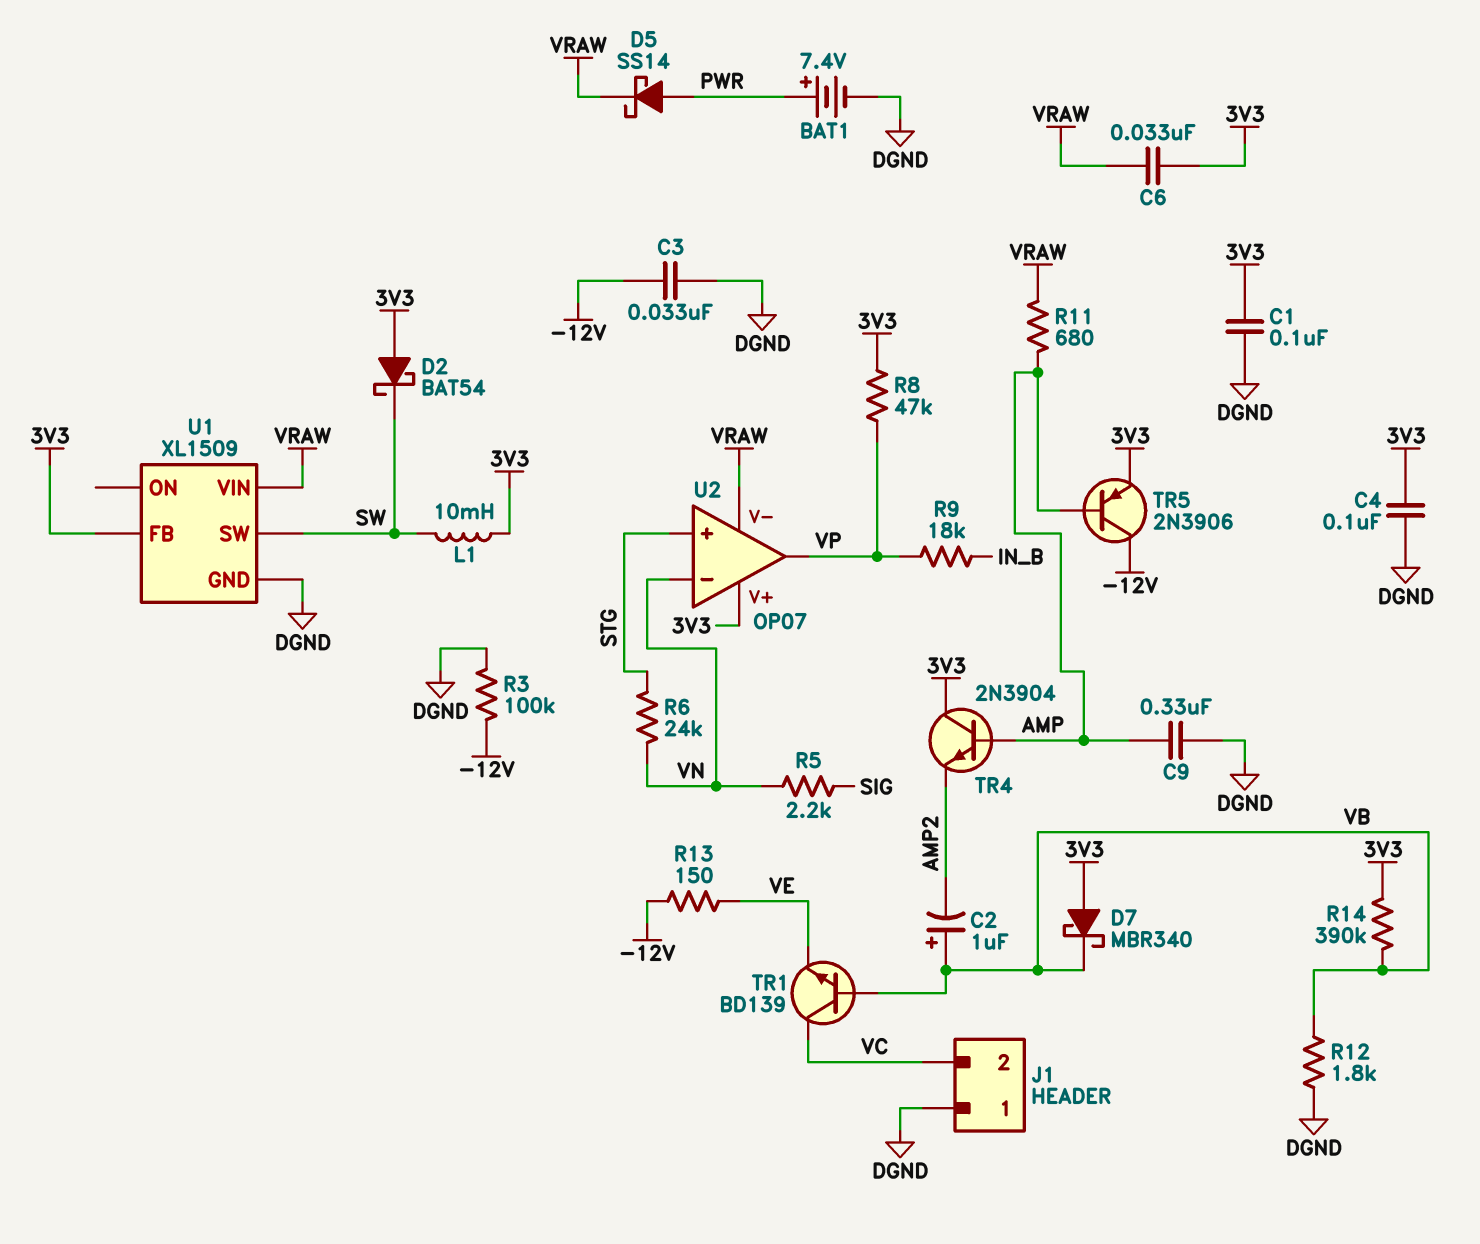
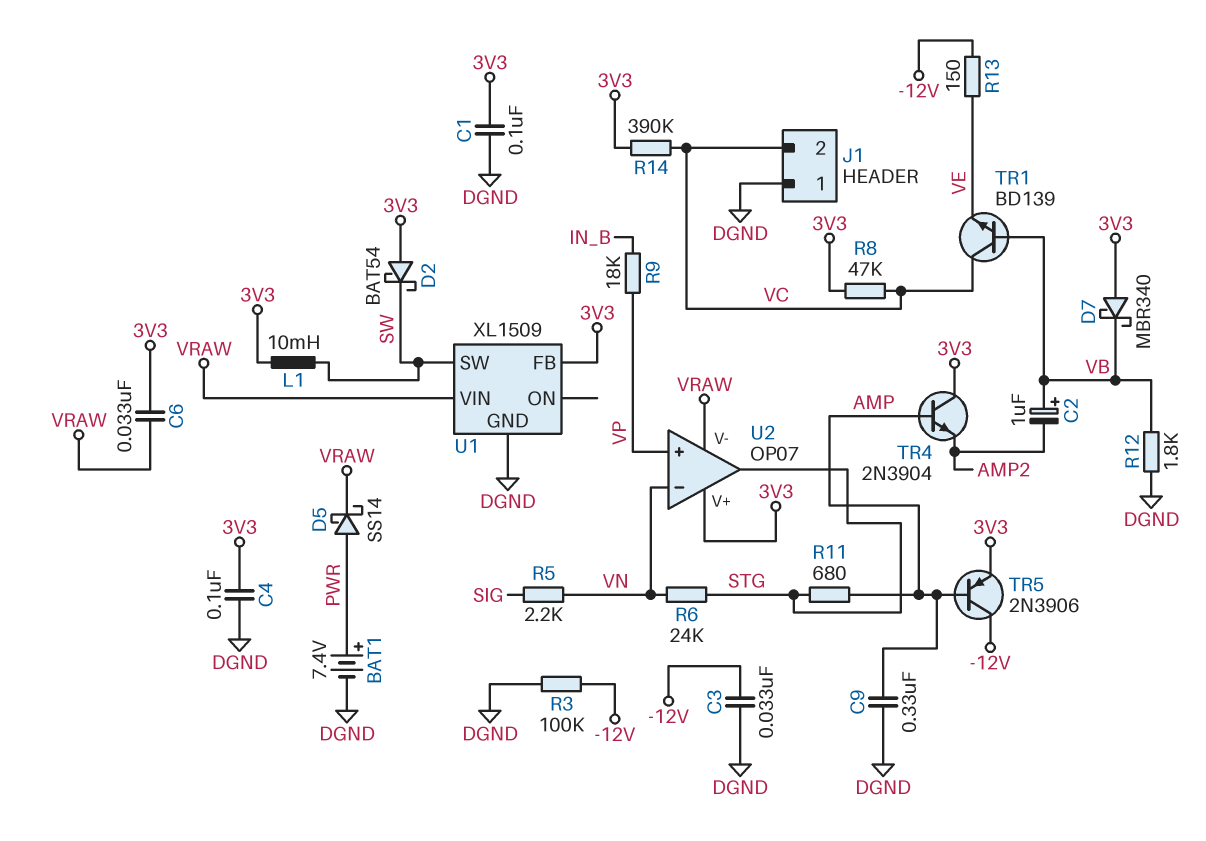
R8: 47k (3V3, VP) -> 47k (3V3, VC)
R11: 680 (AMP, VRAW) -> 680 (AMP, STG)
R14: 390k (3V3, VB) -> 390k (3V3, VC)
U2 pin in+: STG -> VP
U2 pin out: VP -> STG

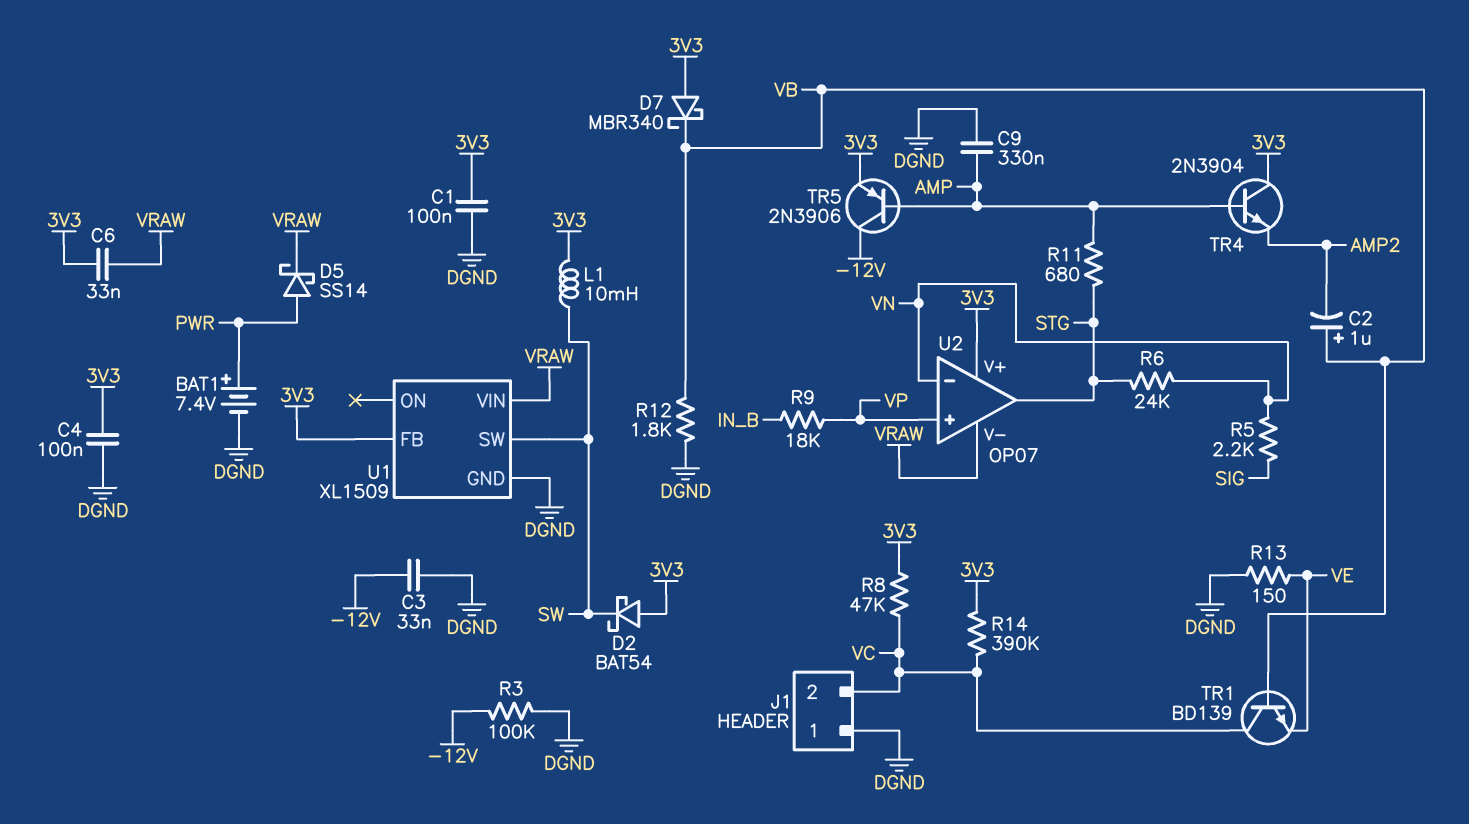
R13: 150 (-12V, VE) -> 150 (DGND, VE)

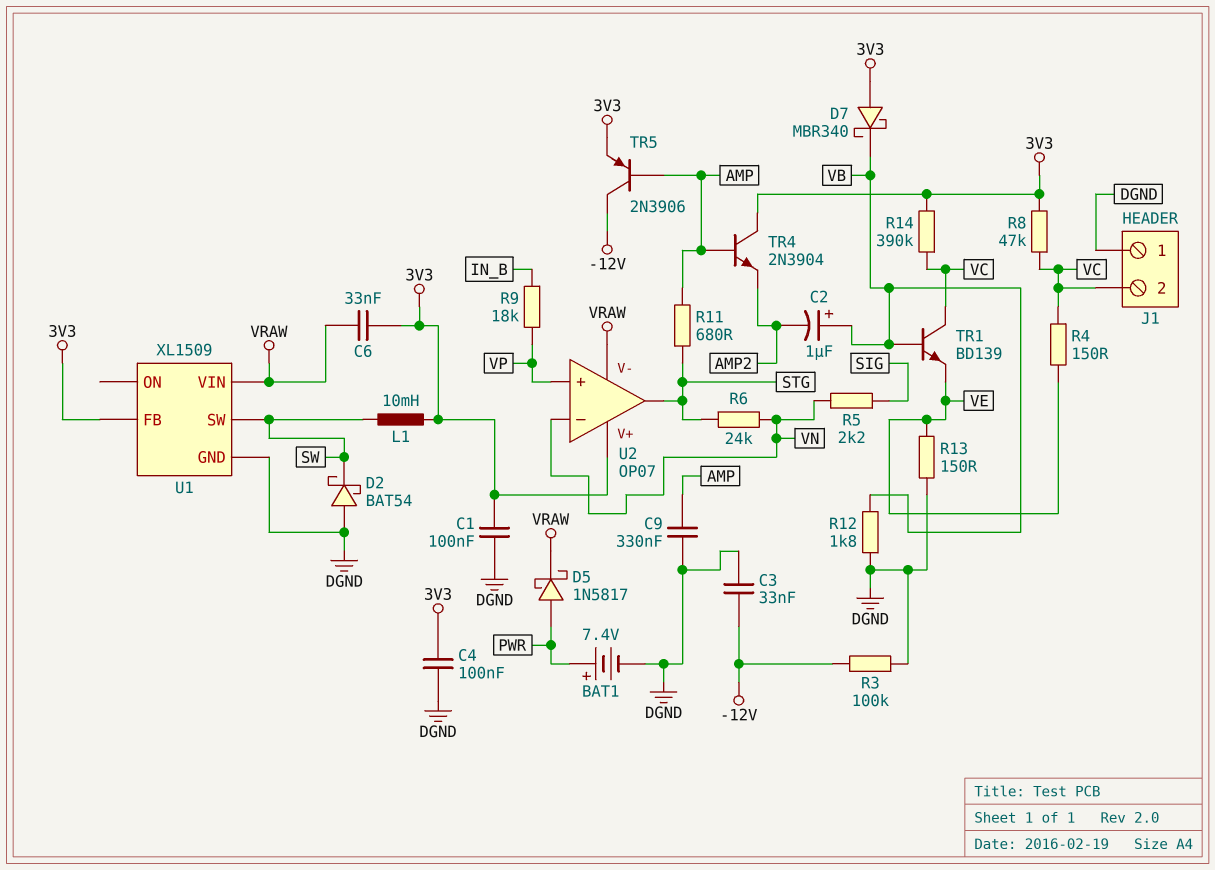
D2: schottky BAT54 (A 3V3, K SW) -> schottky BAT54 (A DGND, K SW)
D5: schottky SS14 (A PWR, K VRAW) -> schottky 1N5817 (A PWR, K VRAW)
R4: none -> 150 (VC, VE)

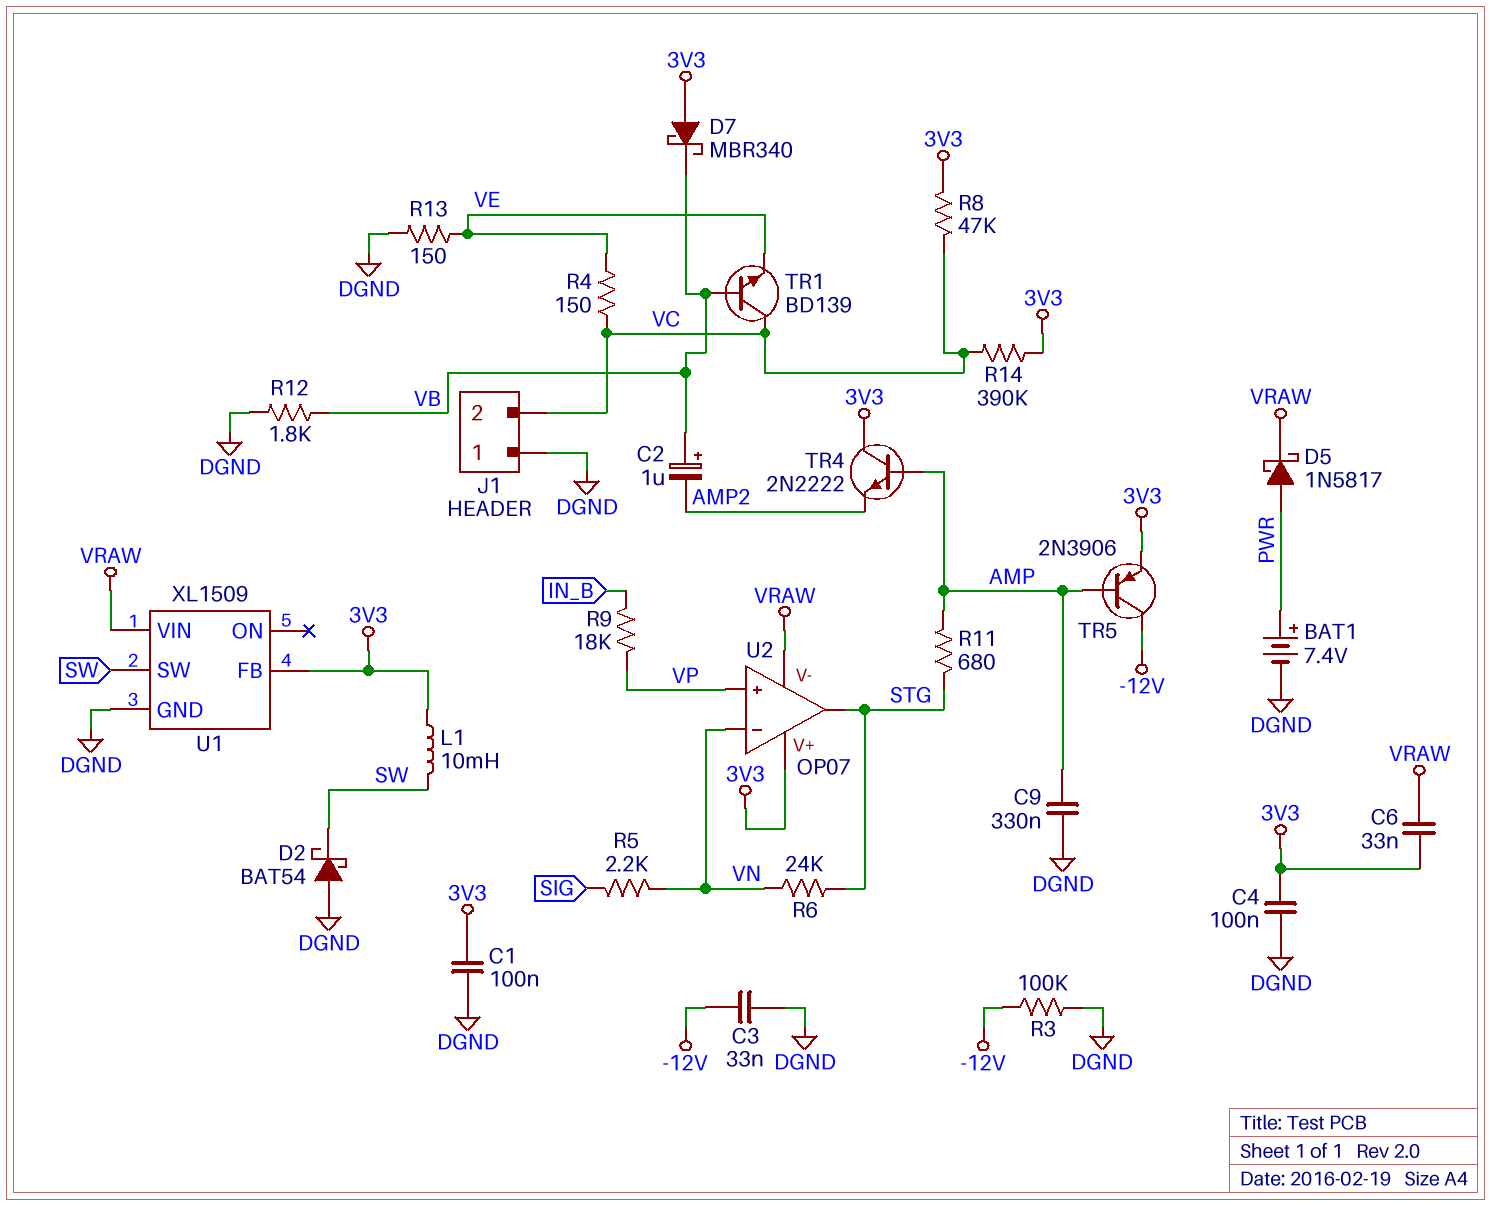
TR4: NPN 2N3904 (B AMP, C 3V3, E AMP2) -> NPN 2N2222 (B AMP, C 3V3, E AMP2)

